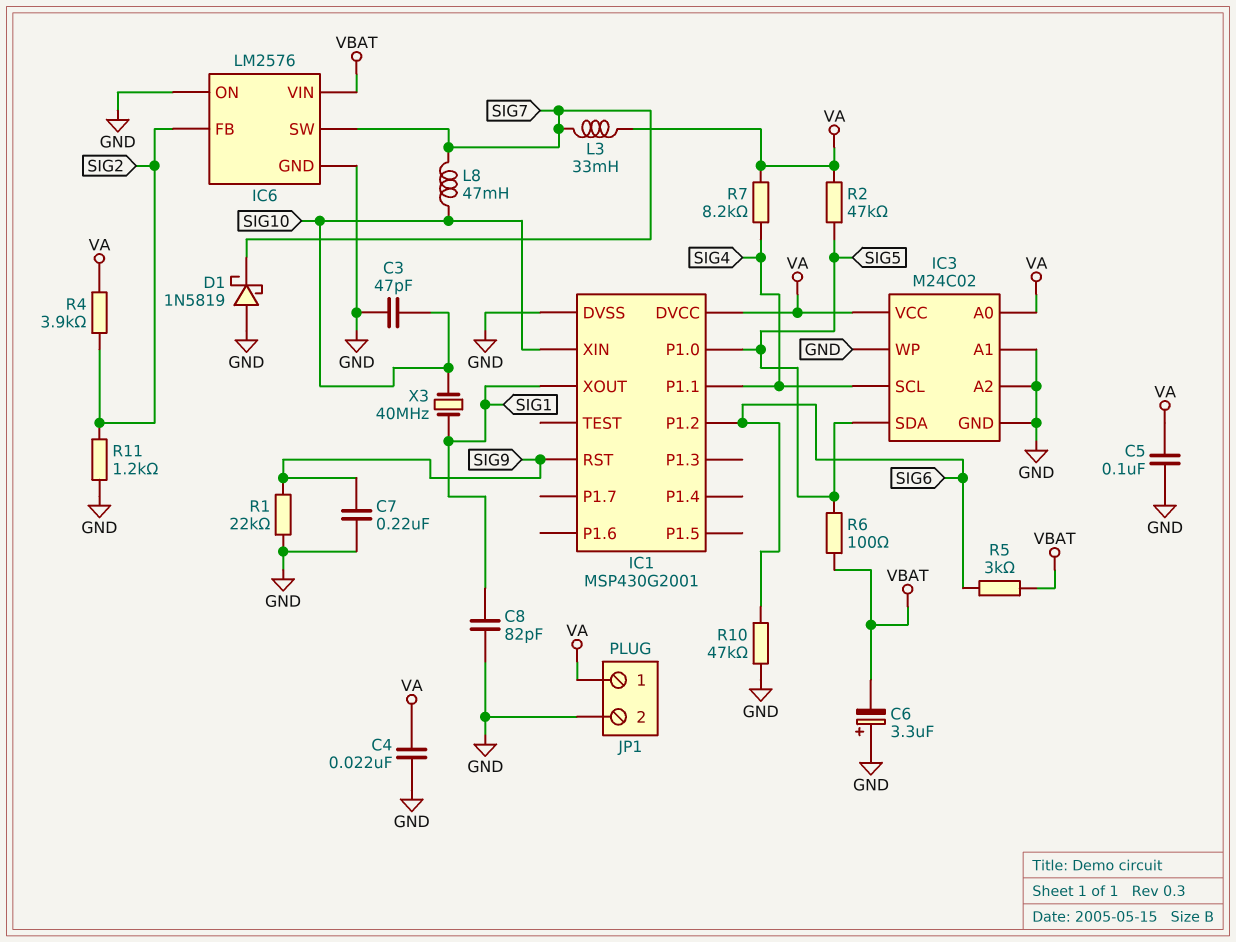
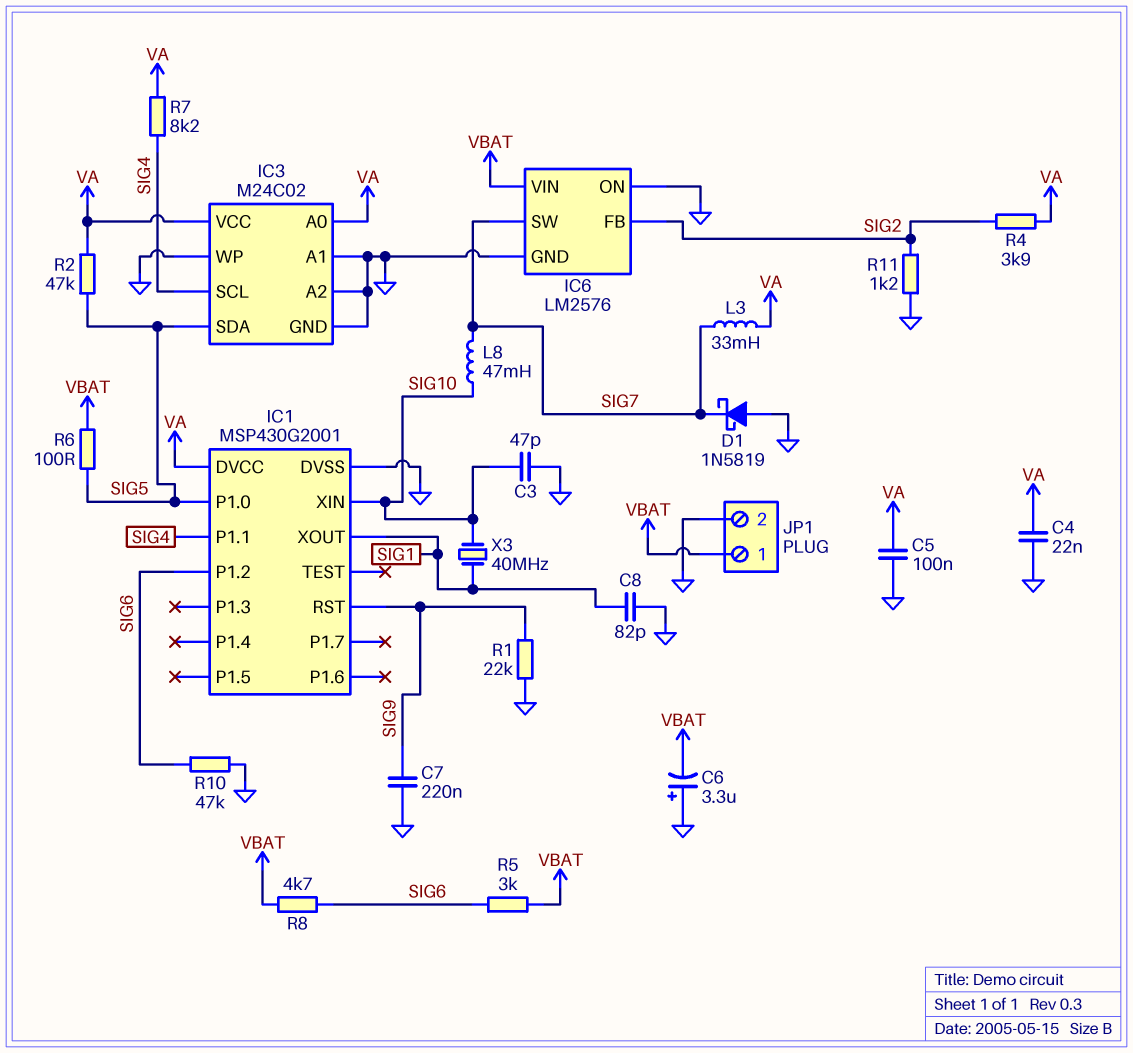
JP1 pin 1: VA -> VBAT
R8: none -> 4.7k (SIG6, VBAT)

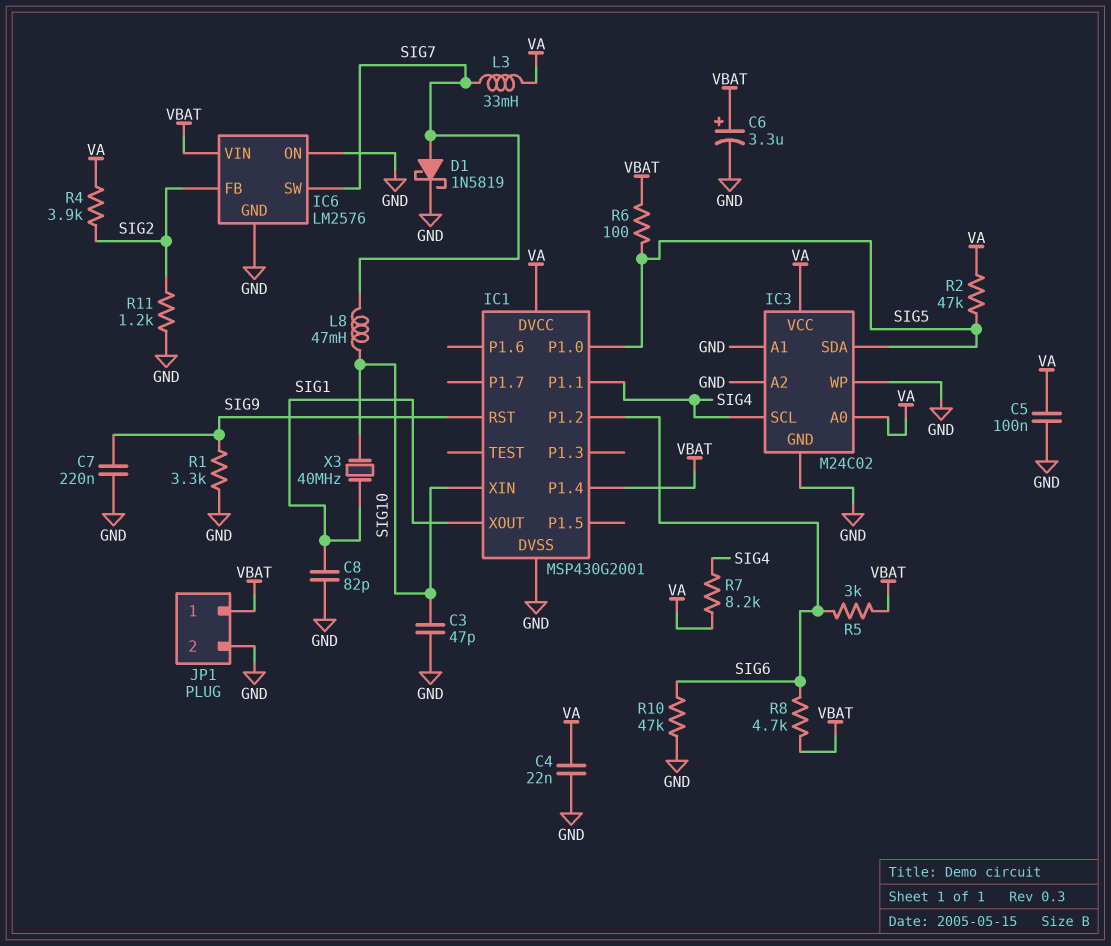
C6: 3.3uF (plus GND, minus VBAT) -> 3.3uF (plus VBAT, minus GND)
D1: schottky 1N5819 (A GND, K SIG7) -> schottky 1N5819 (A SIG7, K GND)
IC1 pin P1.4: none -> VBAT
R1: 22k (GND, SIG9) -> 3.3k (GND, SIG9)

